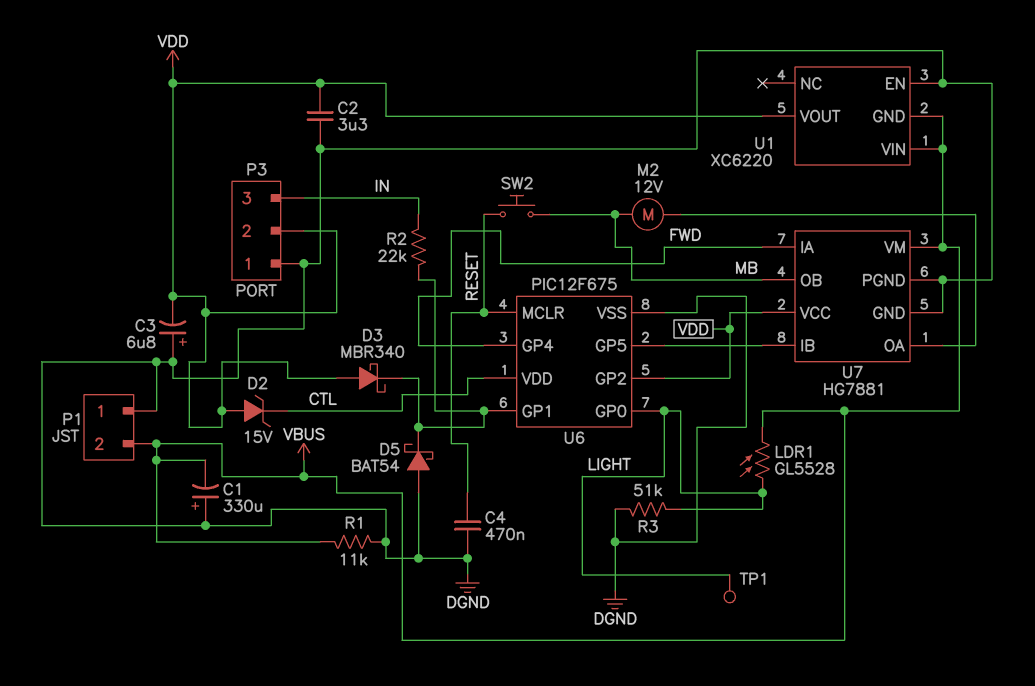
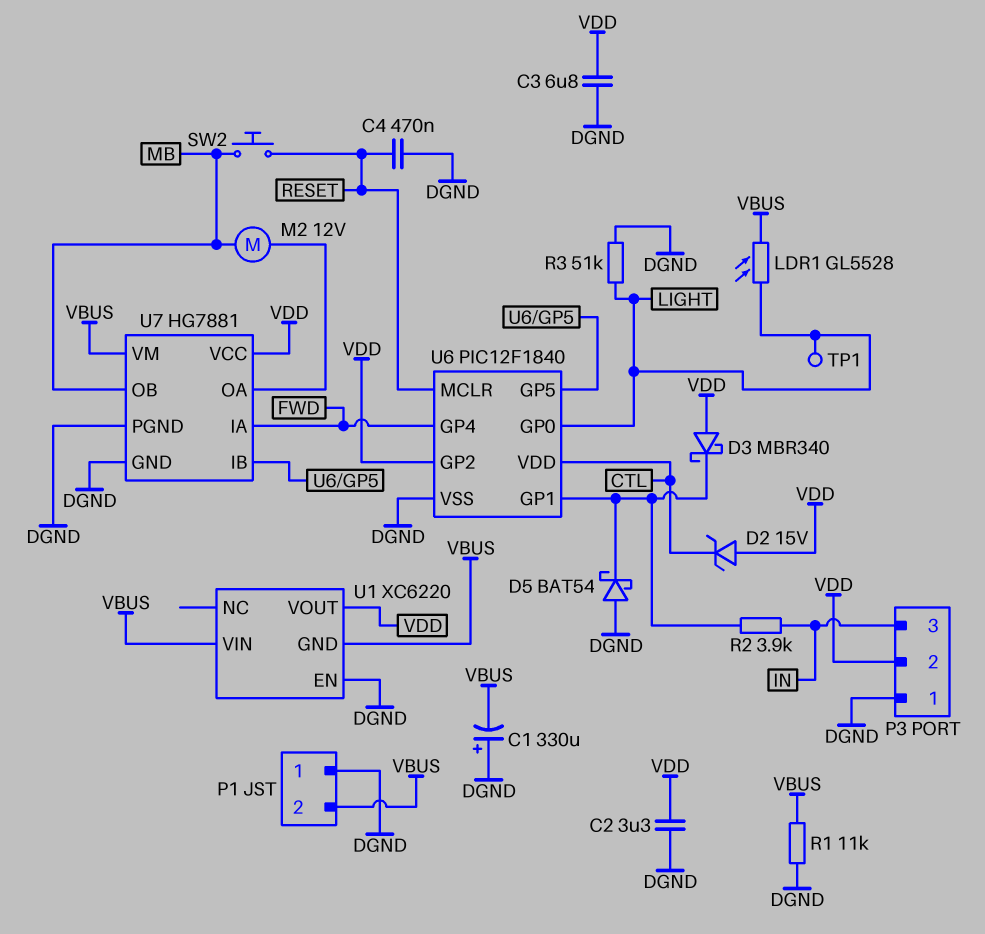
C3: 6.8uF (plus DGND, minus VDD) -> 6.8uF (DGND, VDD)
R2: 22k (IN, U6/GP1) -> 3.9k (IN, U6/GP1)
U6: PIC12F675 -> PIC12F1840

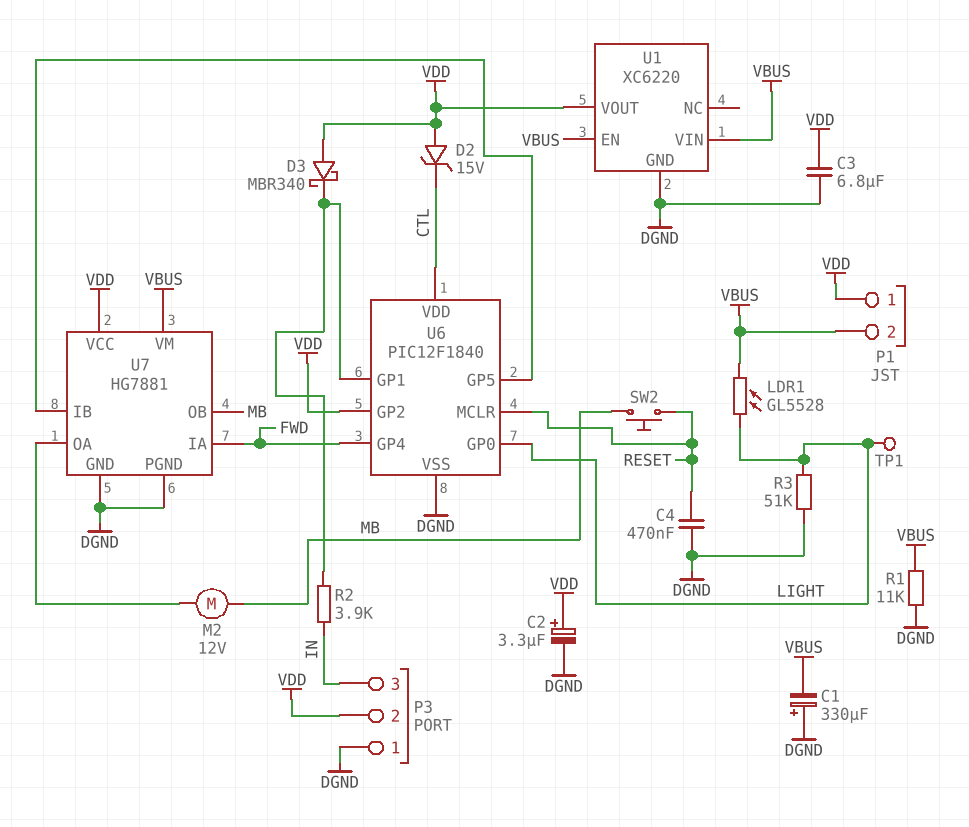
C2: 3.3uF (DGND, VDD) -> 3.3uF (plus VDD, minus DGND)
D5: schottky BAT54 (A DGND, K U6/GP1) -> none
P1 pin 1: DGND -> VDD
U1 pin EN: DGND -> VBUS
U1 pin GND: VBUS -> DGND

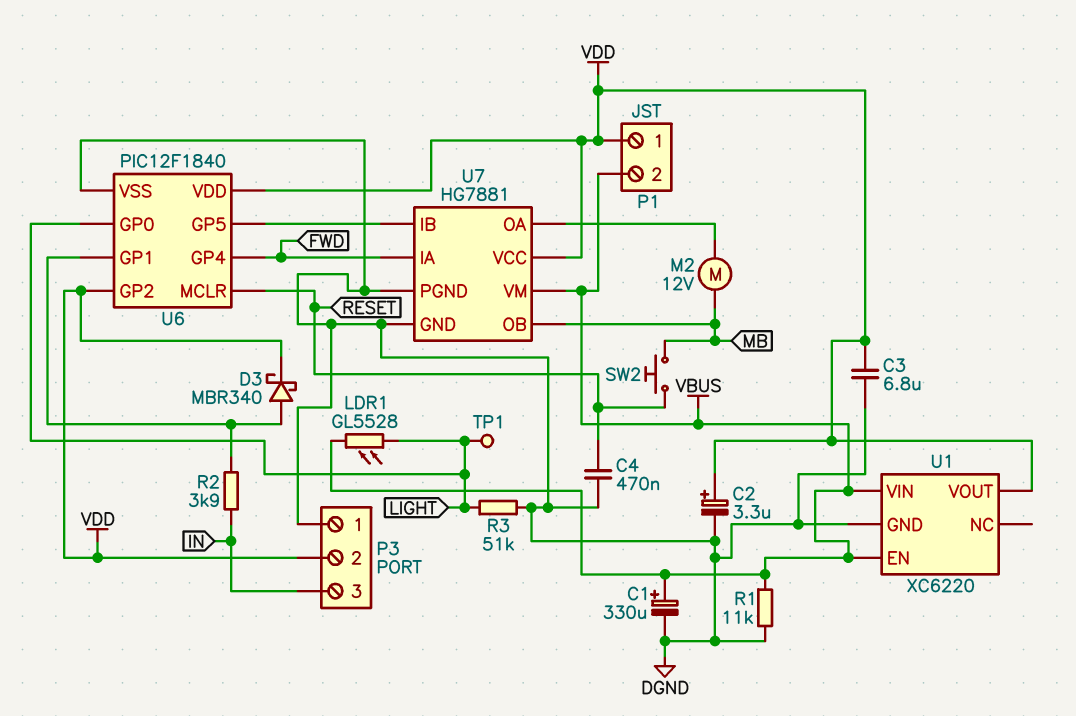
C1: 330uF (plus DGND, minus VBUS) -> 330uF (plus VBUS, minus DGND)
D2: zener 15V (A VDD, K CTL) -> none
D3: schottky MBR340 (A VDD, K U6/GP1) -> schottky MBR340 (A U6/GP1, K VDD)
U6 pin VDD: CTL -> VDD

